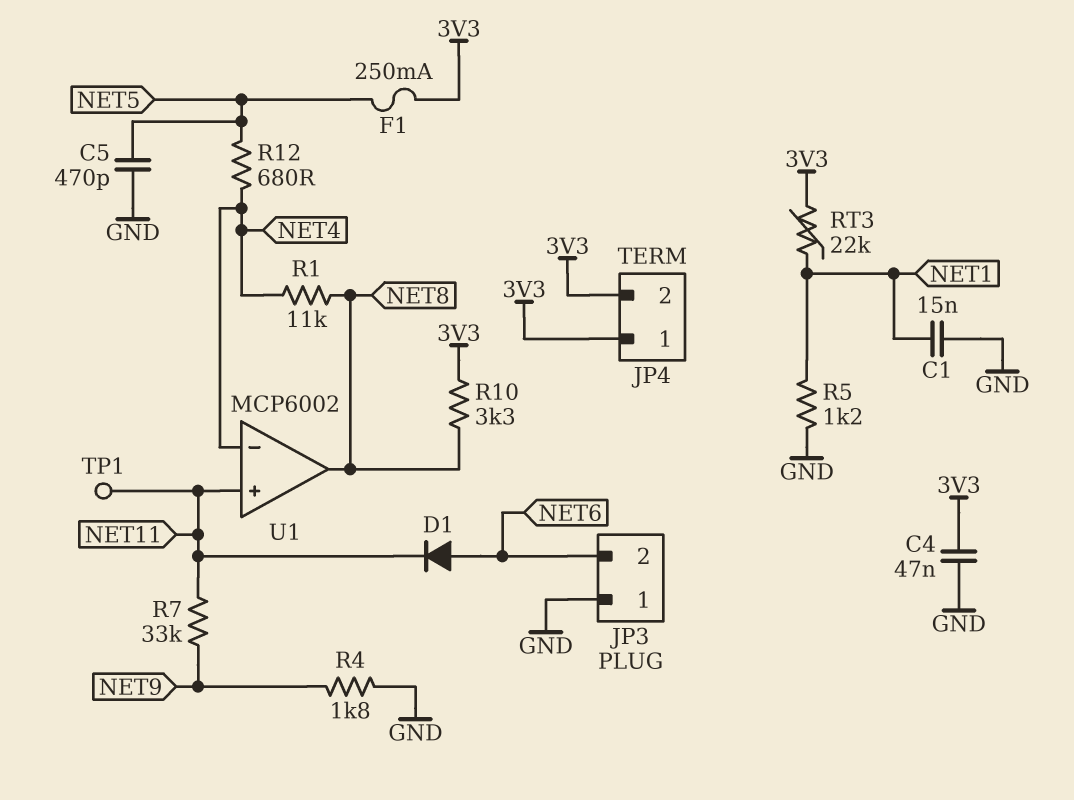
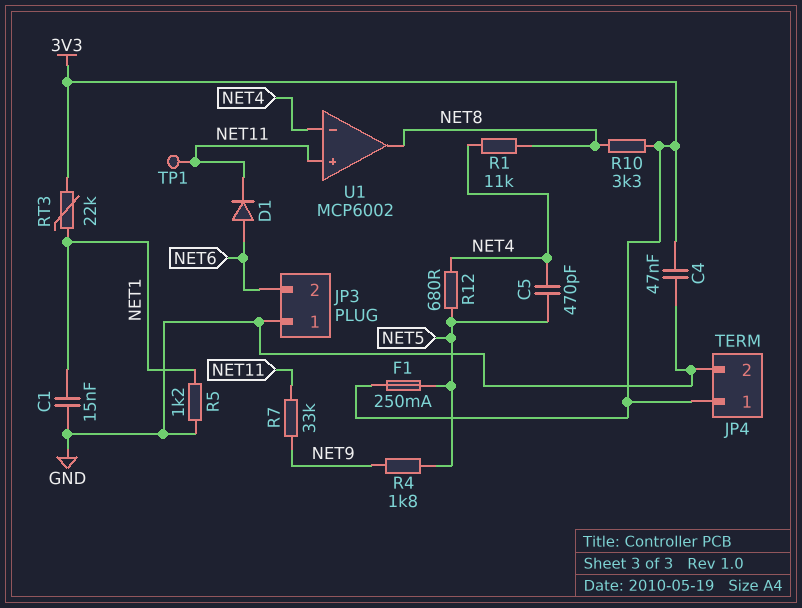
C5: 470pF (GND, NET5) -> 470pF (NET4, NET5)
JP4 pin 2: 3V3 -> GND
R4: 1.8k (GND, NET9) -> 1.8k (NET5, NET9)

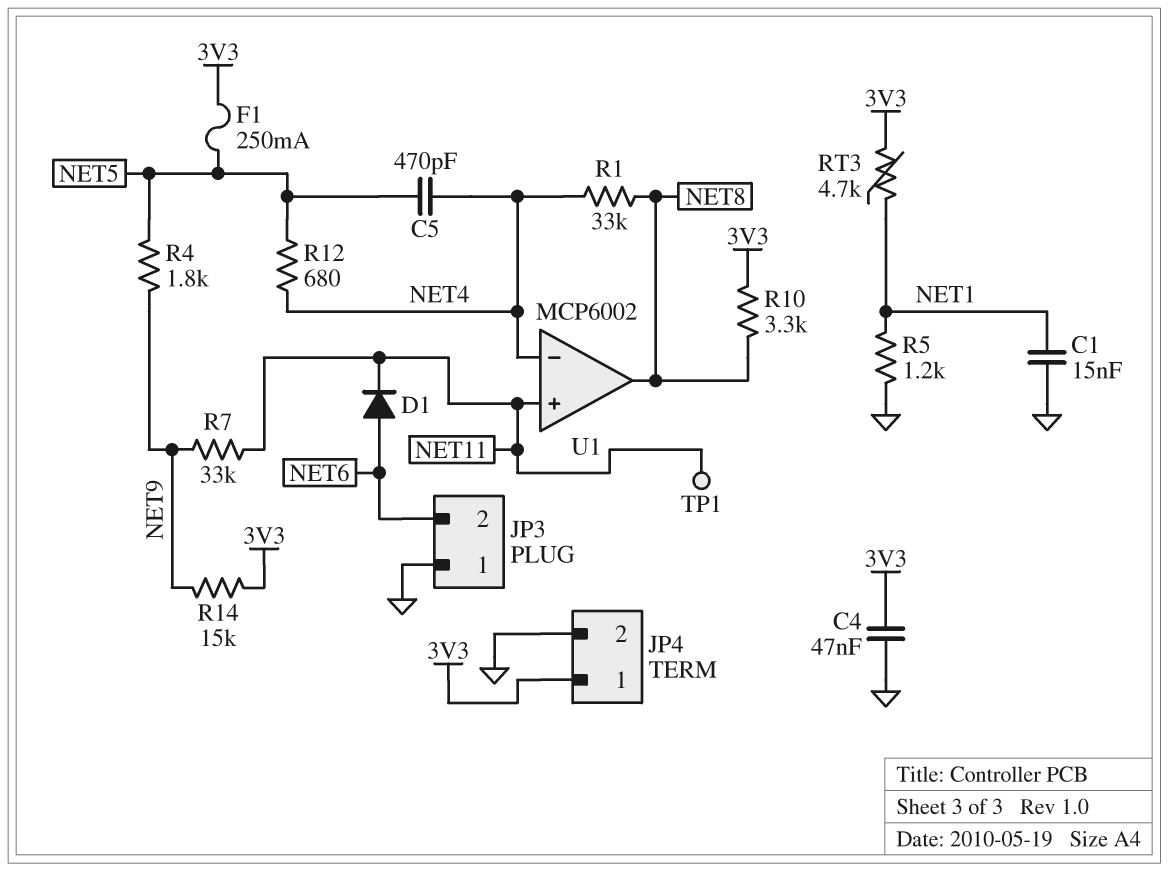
R1: 11k (NET4, NET8) -> 33k (NET4, NET8)
R14: none -> 15k (3V3, NET9)
RT3: 22k (3V3, NET1) -> 4.7k (3V3, NET1)

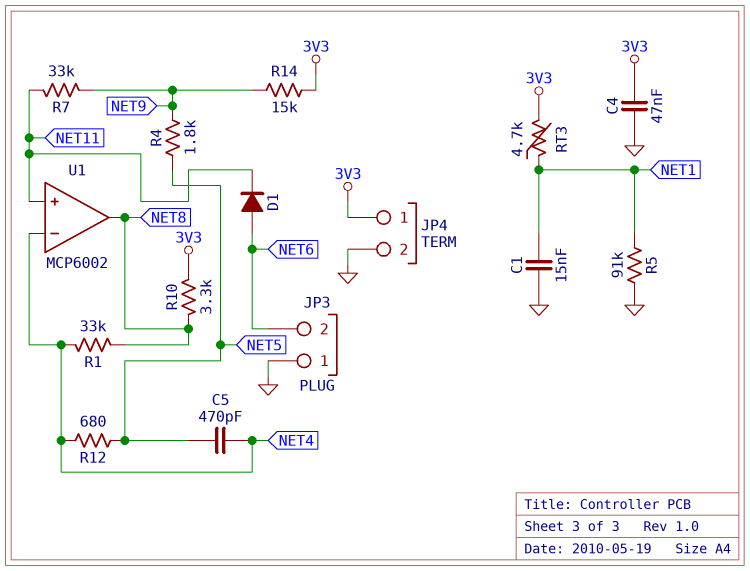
F1: 250mA (3V3, NET5) -> none
R5: 1.2k (GND, NET1) -> 91k (GND, NET1)
TP1: test point (NET11) -> none

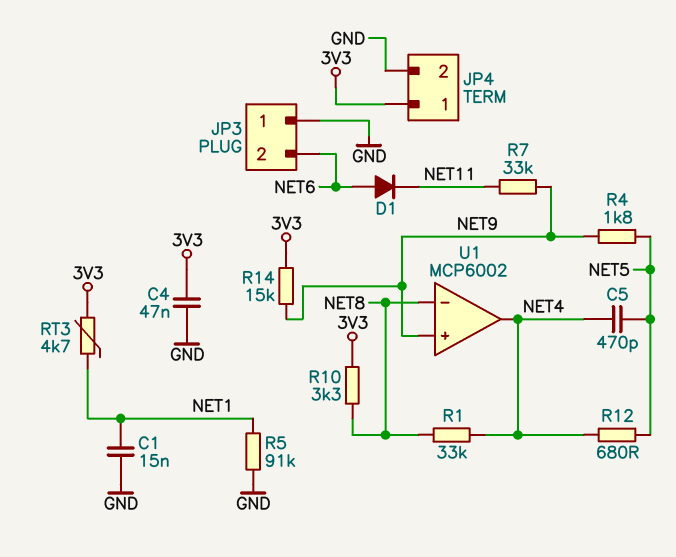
U1 pin in+: NET11 -> NET9
U1 pin in-: NET4 -> NET8
U1 pin out: NET8 -> NET4

